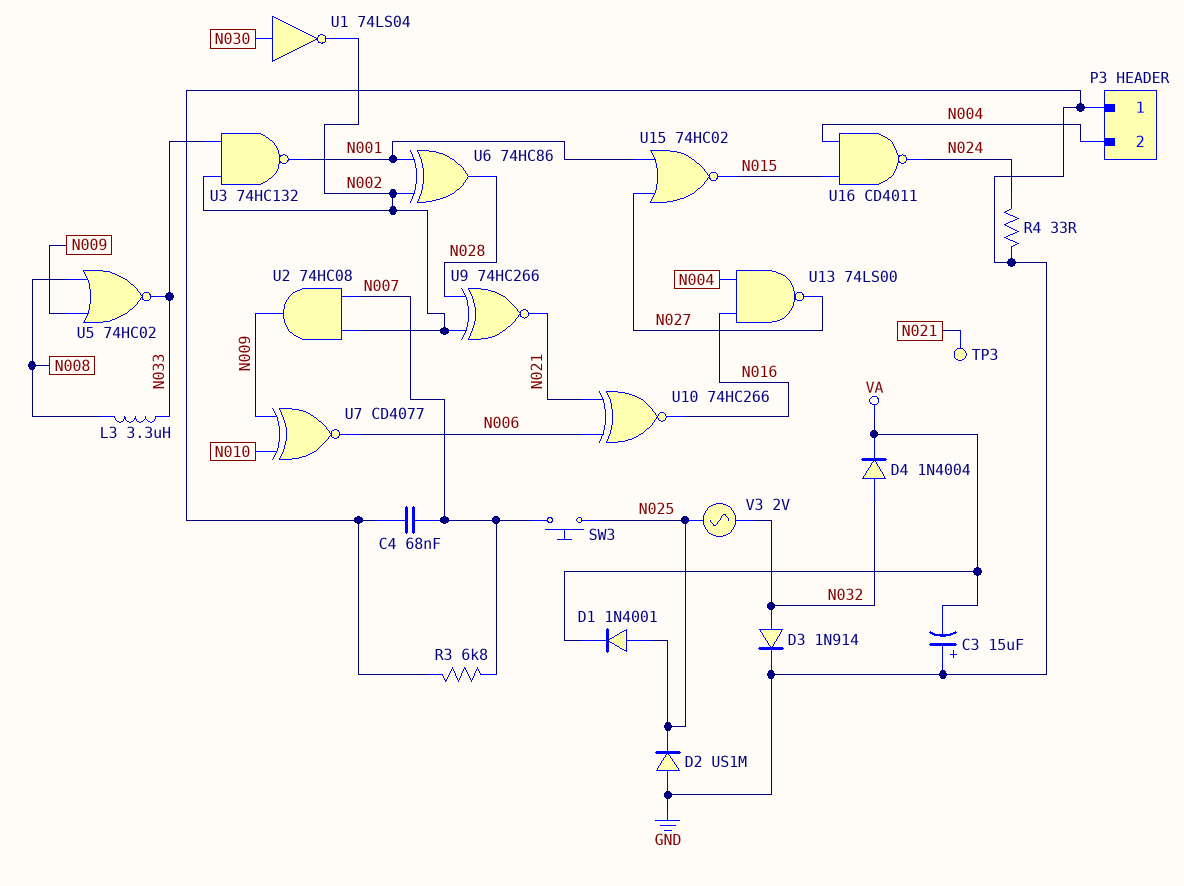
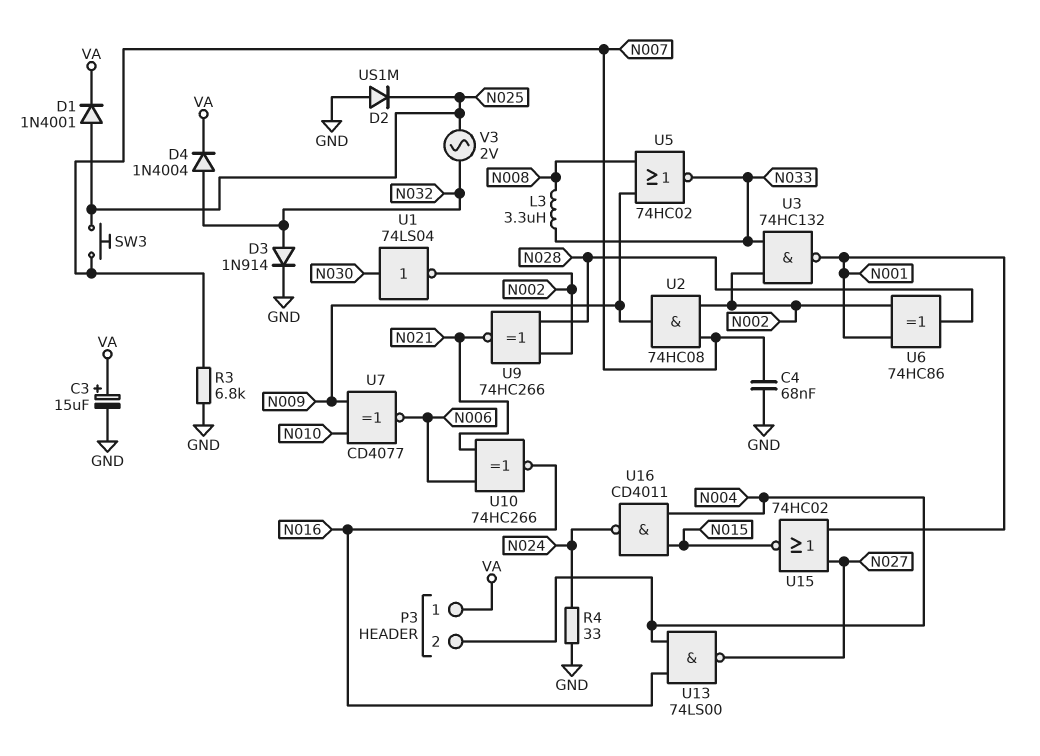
C3: 15uF (plus GND, minus VA) -> 15uF (plus VA, minus GND)
P3 pin 1: GND -> VA
TP3: test point (N021) -> none

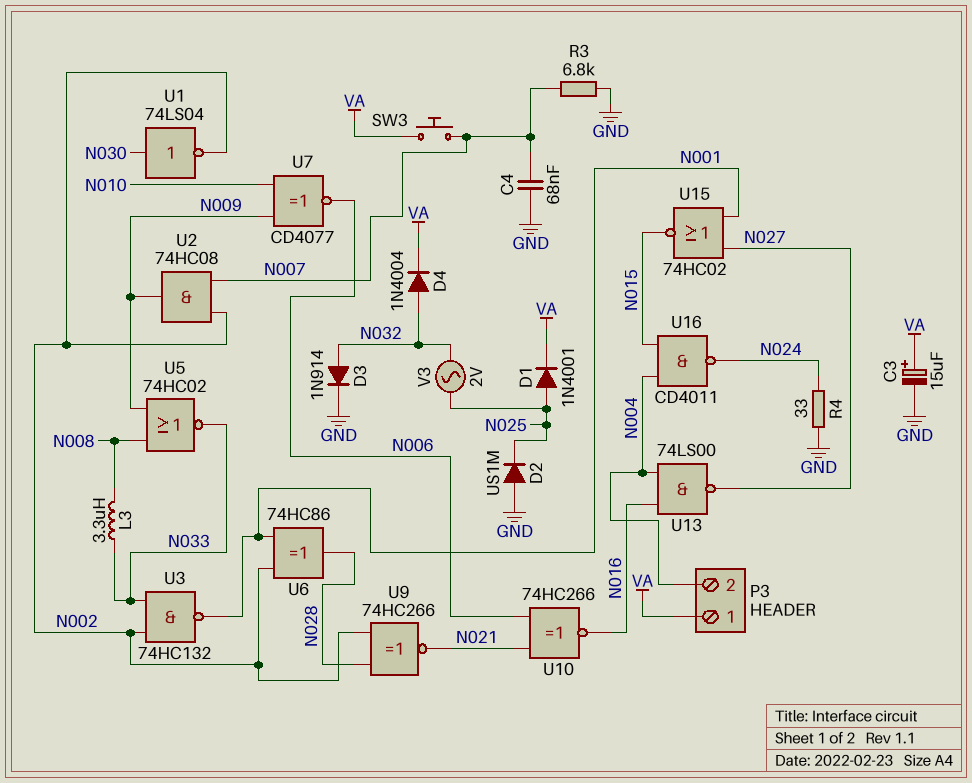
SW3: button (N007, N025) -> button (N007, VA)

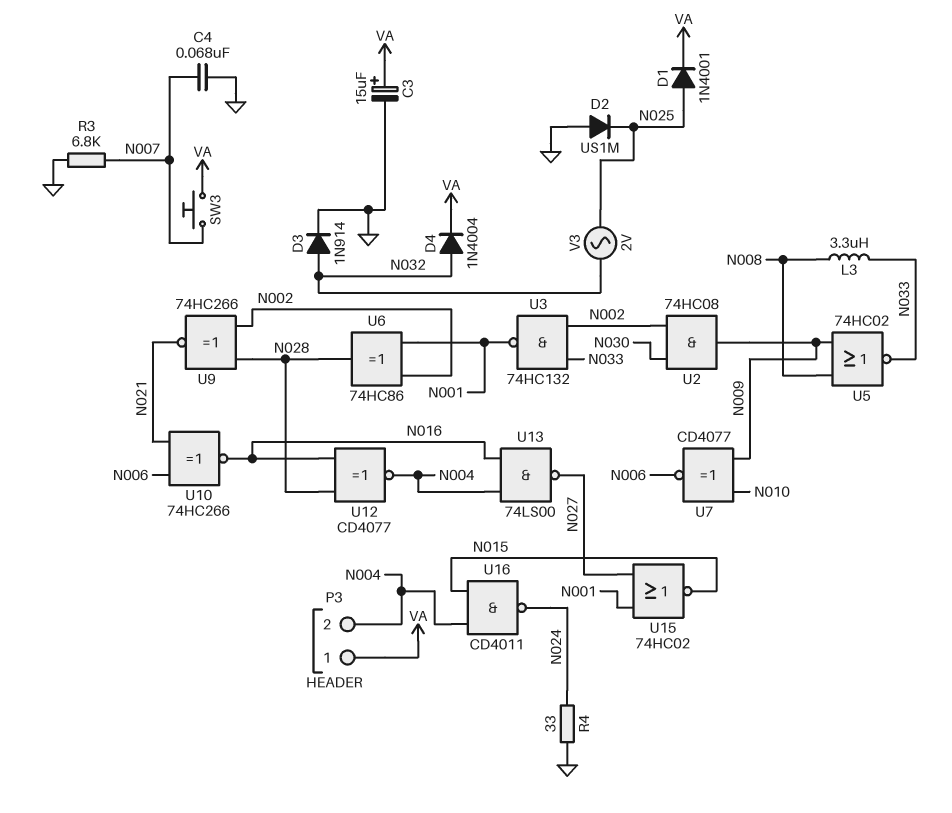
U1: NOT 74LS04 (in N030, out N002) -> none
U2: AND 74HC08 (in N002, in N007, out N009) -> AND 74HC08 (in N002, in N030, out N009)
U12: none -> XNOR CD4077 (in N016, in N028, out N004)

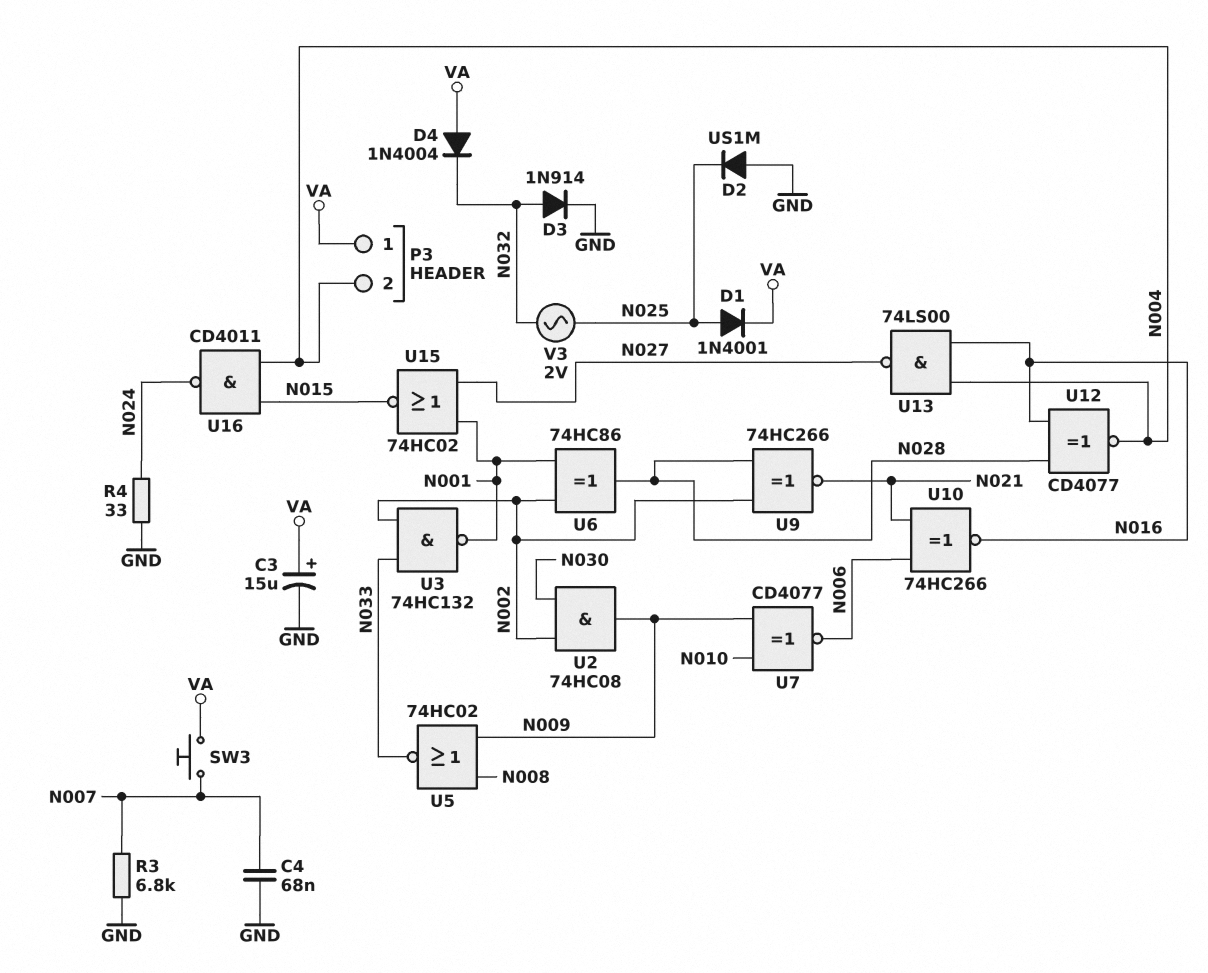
D4: diode 1N4004 (A N032, K VA) -> diode 1N4004 (A VA, K N032)
L3: 3.3uH (N008, N033) -> none

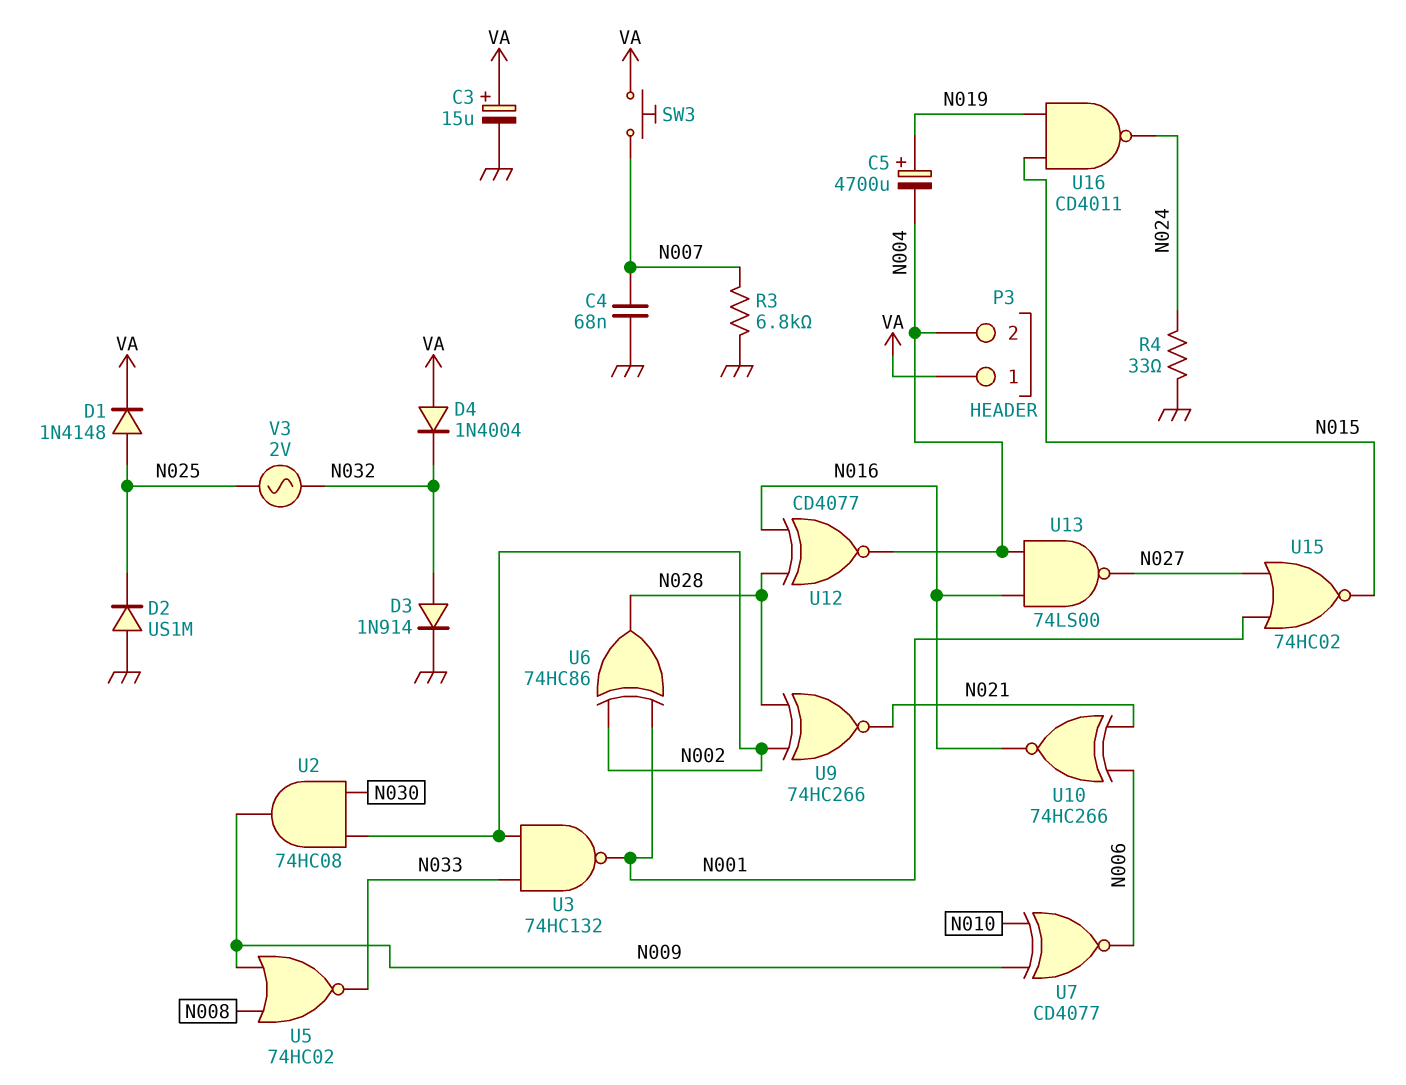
C5: none -> 4700uF (plus N019, minus N004)
D1: diode 1N4001 (A N025, K VA) -> diode 1N4148 (A N025, K VA)
U16: NAND CD4011 (in N004, in N015, out N024) -> NAND CD4011 (in N015, in N019, out N024)

